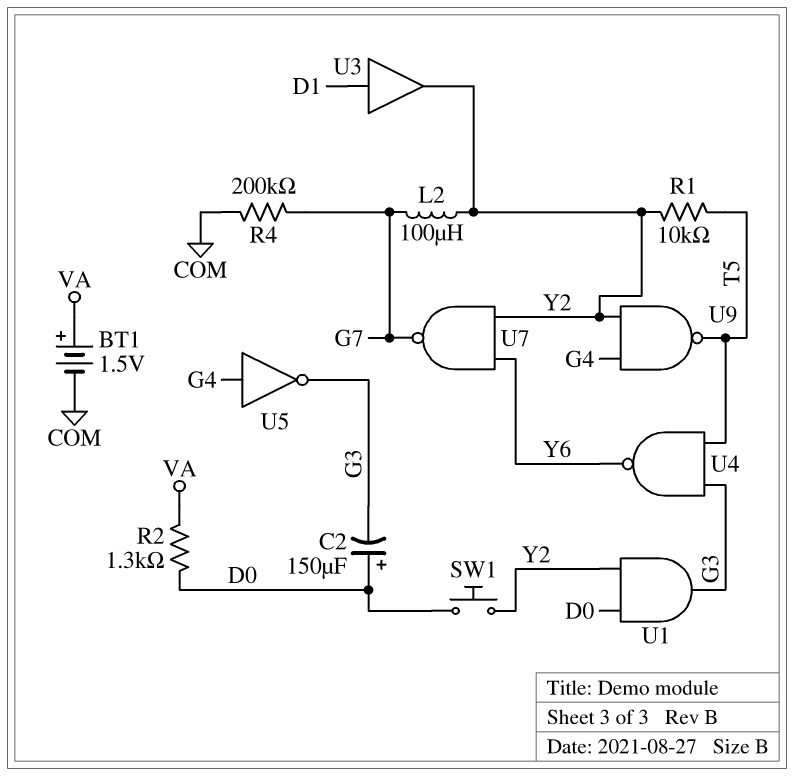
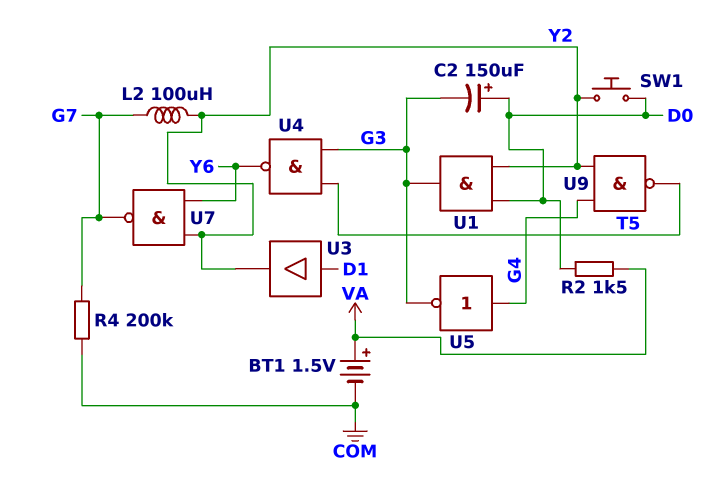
R1: 10k (T5, Y2) -> none
R2: 1.3k (D0, VA) -> 1.5k (D0, VA)

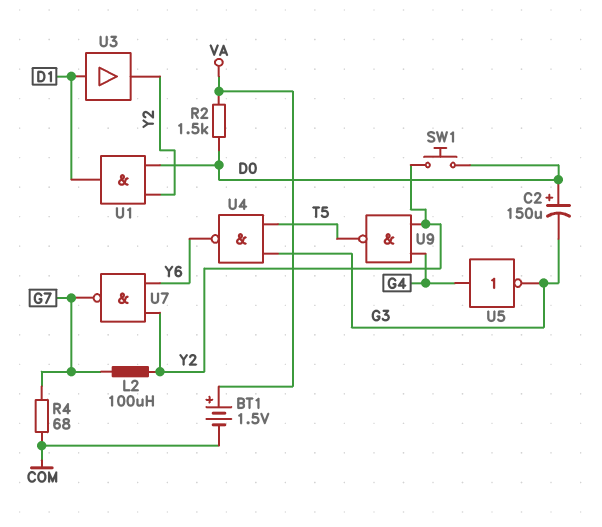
R4: 200k (COM, G7) -> 68 (COM, G7)
U1: AND (in D0, in Y2, out G3) -> AND (in D0, in Y2, out D1)

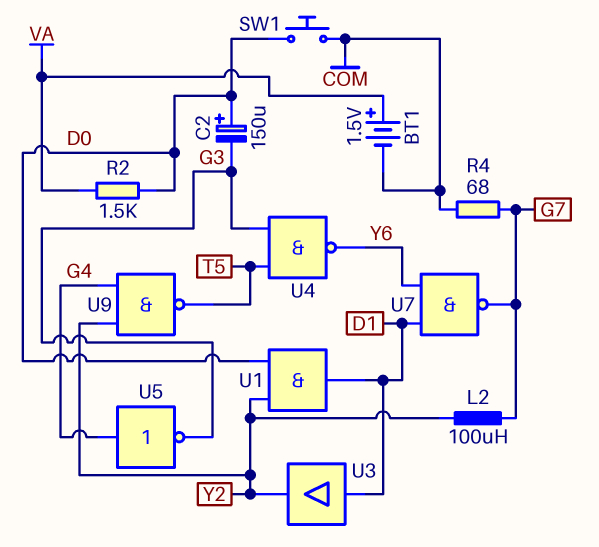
SW1: button (D0, Y2) -> button (COM, D0)
U7: NAND (in Y2, in Y6, out G7) -> NAND (in D1, in Y6, out G7)

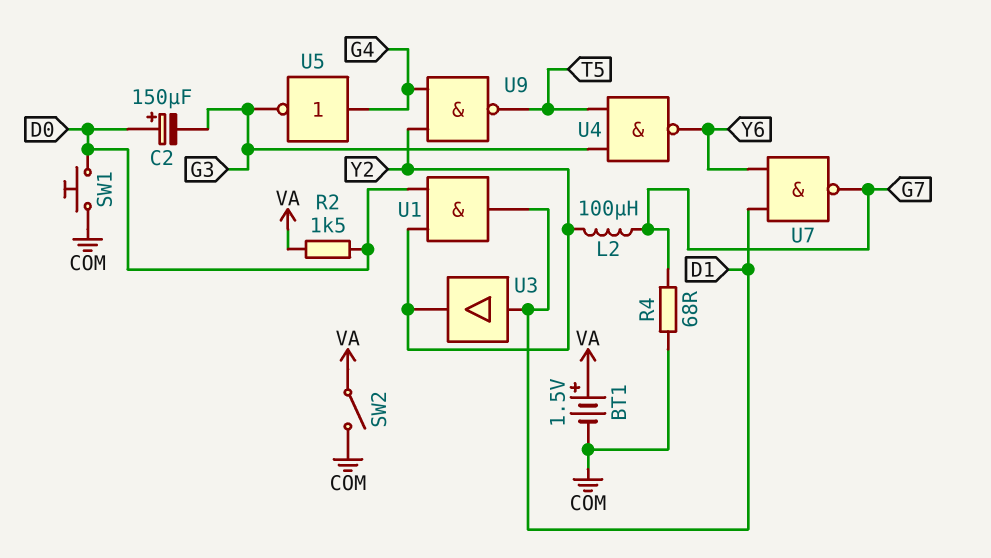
SW2: none -> switch (COM, VA)

